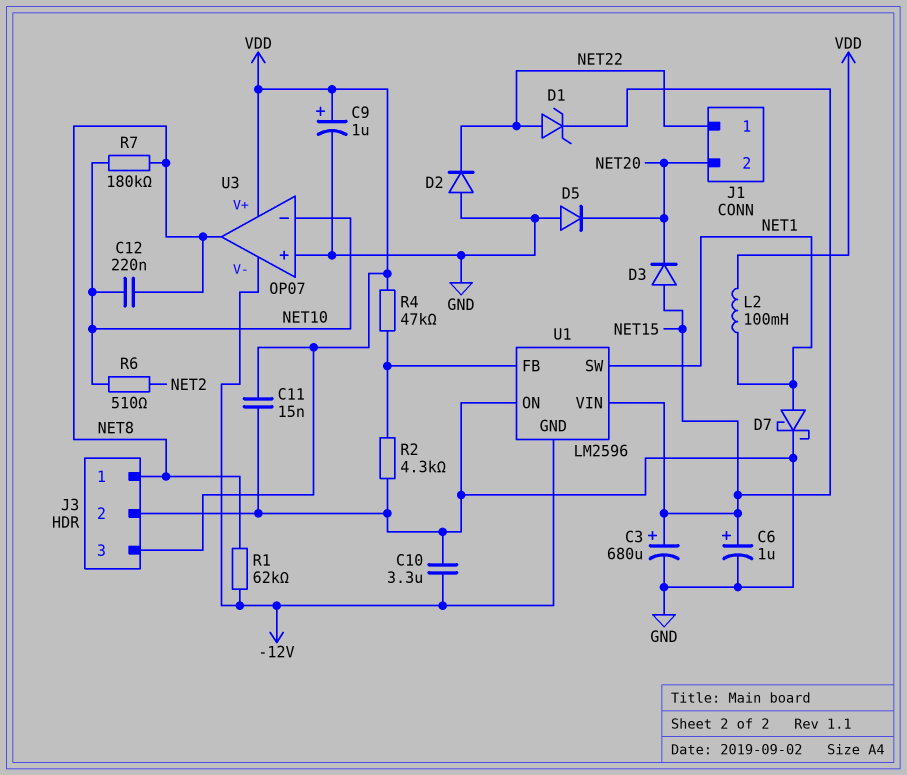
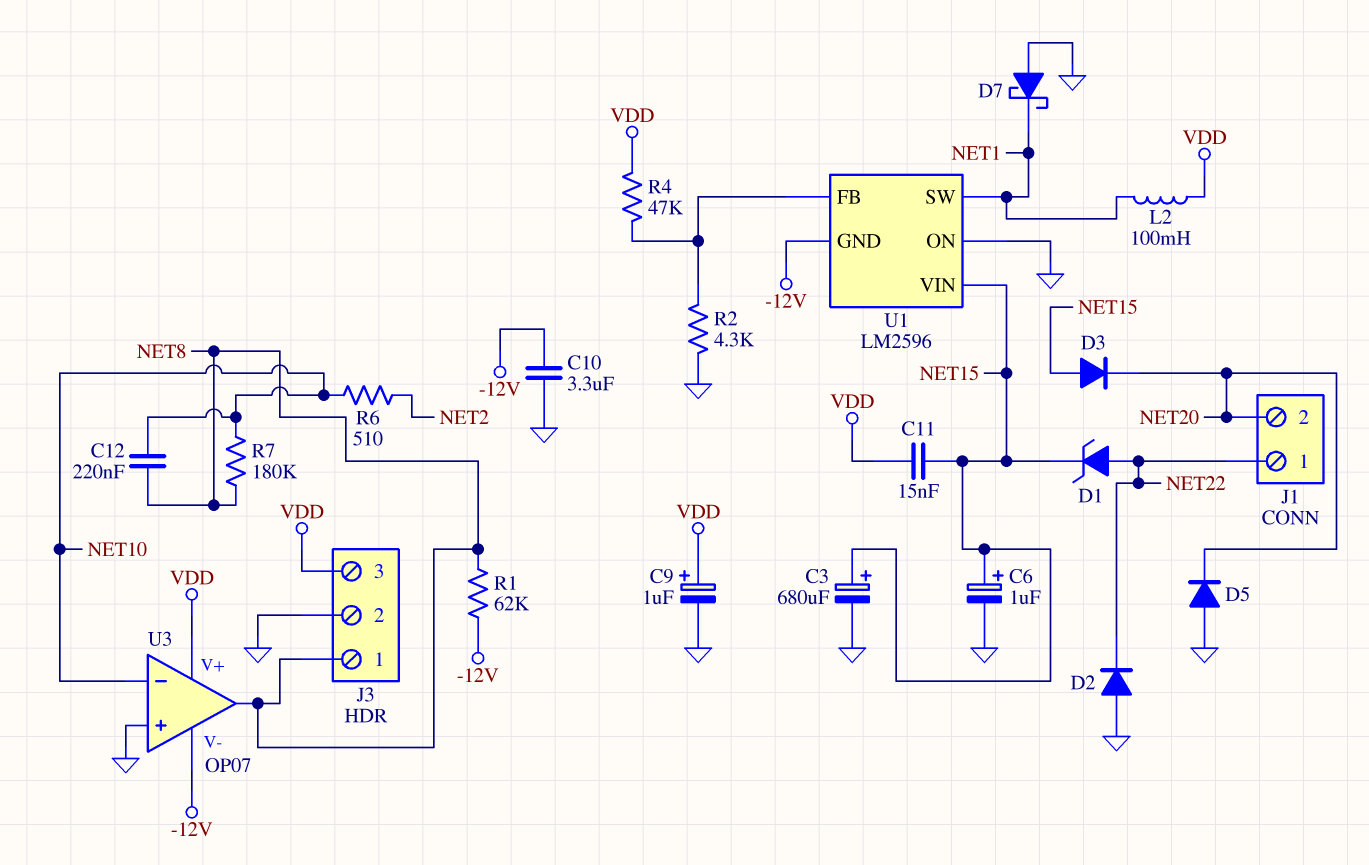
C11: 15nF (GND, VDD) -> 15nF (NET15, VDD)
D7: schottky (A NET1, K GND) -> schottky (A GND, K NET1)

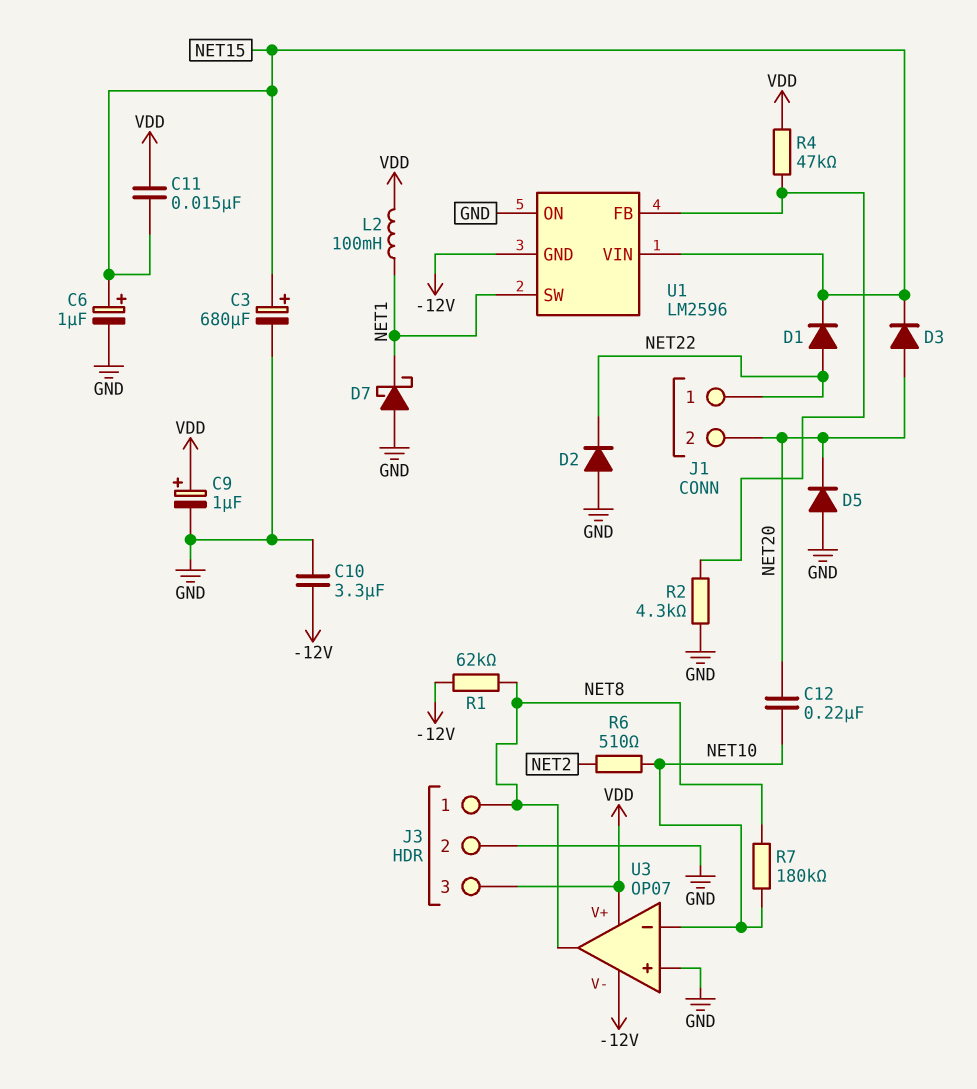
C12: 220nF (NET8, NET10) -> 220nF (NET10, NET20)
D1: zener (A NET22, K NET15) -> diode (A NET22, K NET15)
D3: diode (A NET15, K NET20) -> diode (A NET20, K NET15)

